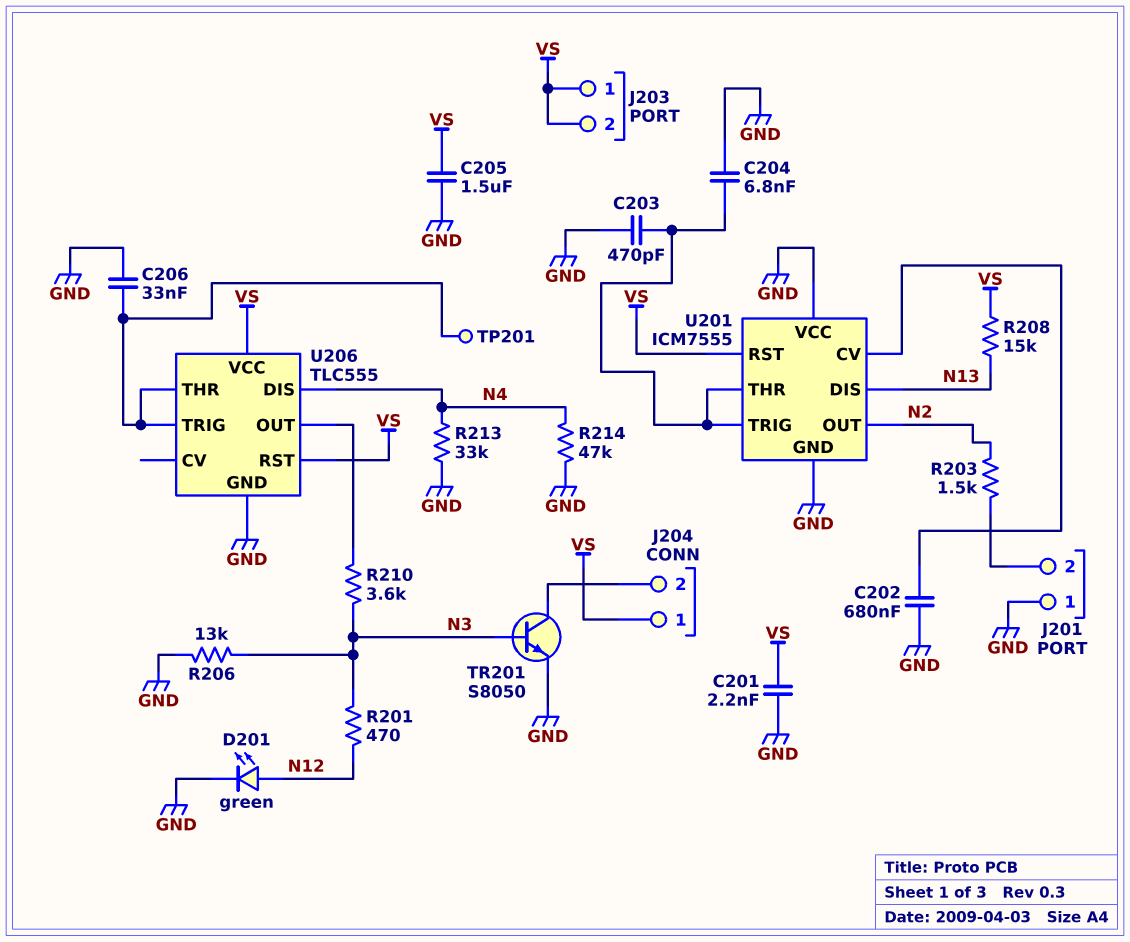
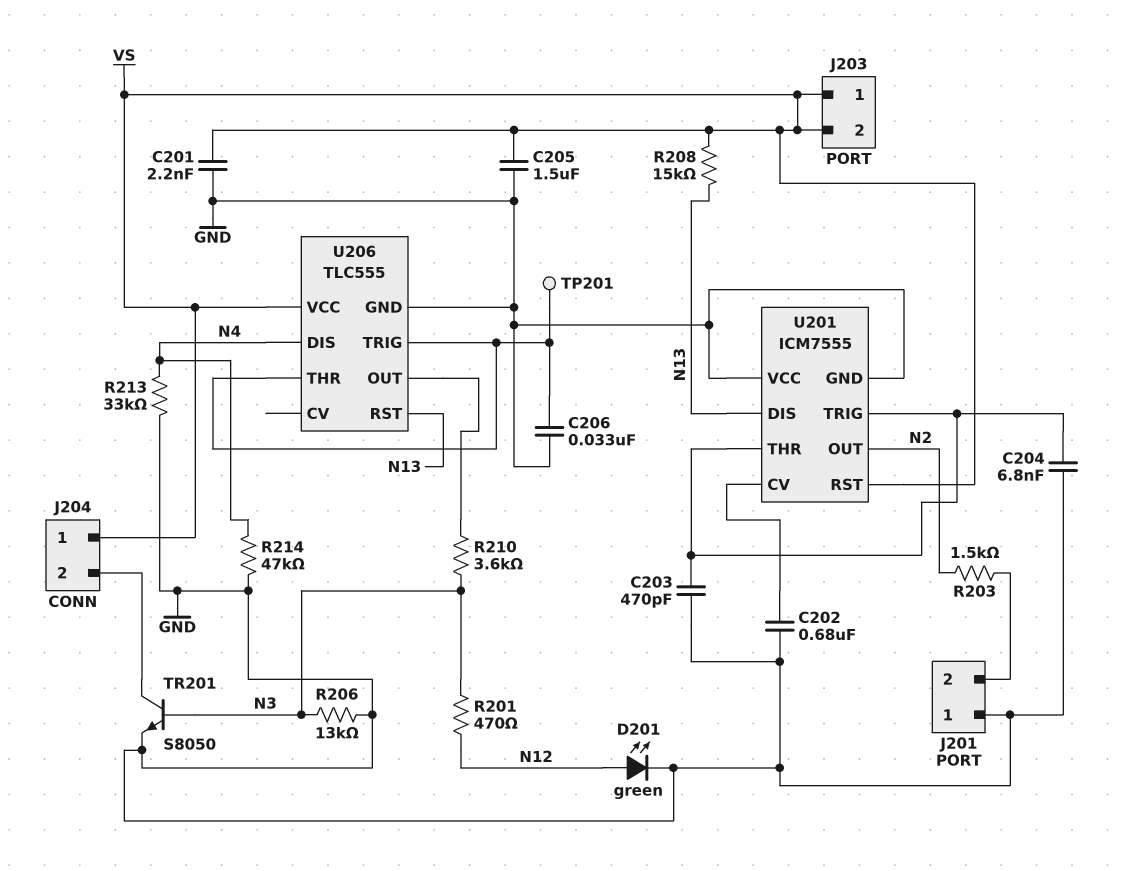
U206 pin RST: VS -> N13

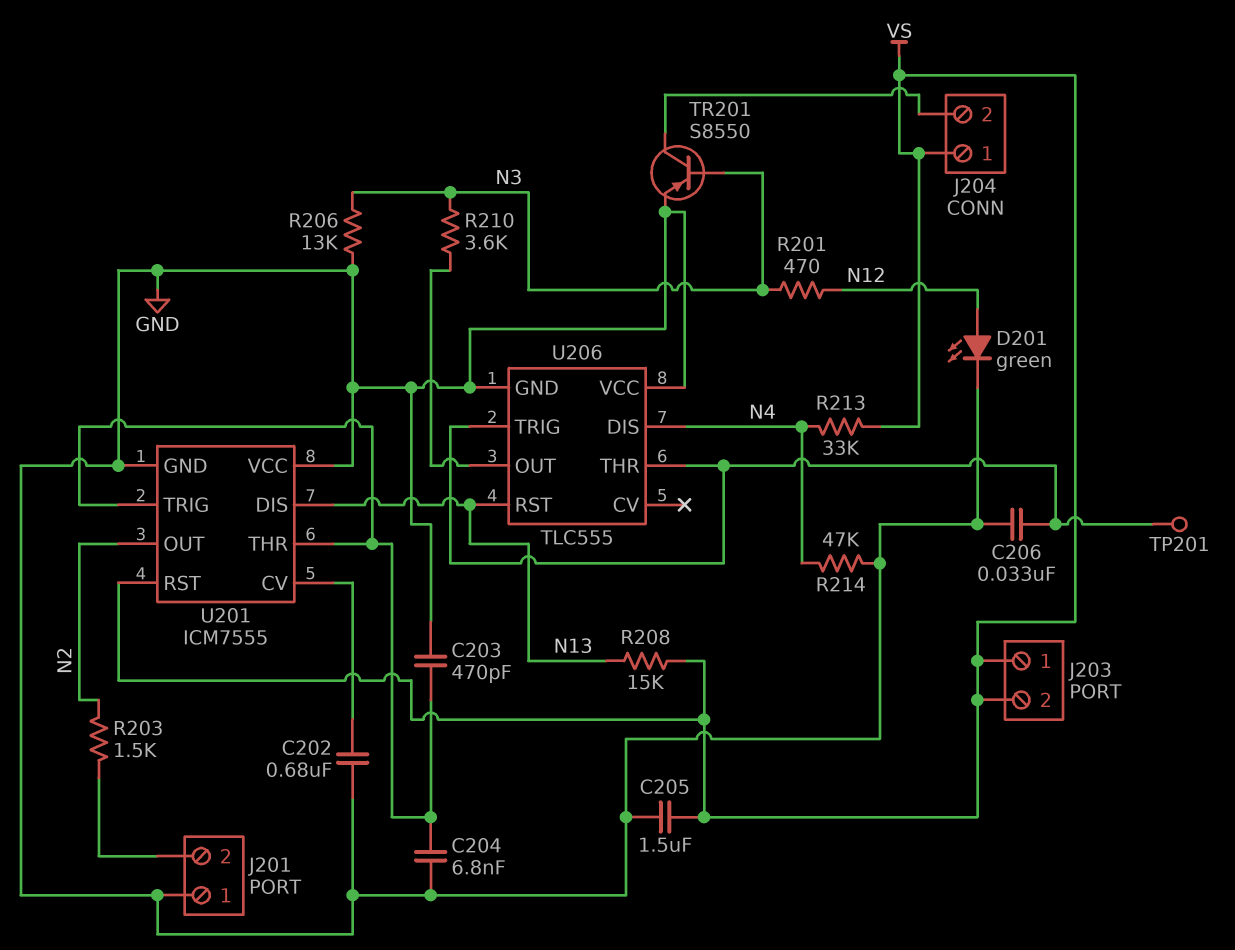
C201: 2.2nF (GND, VS) -> none
R213: 33k (GND, N4) -> 33k (N4, VS)
TR201: NPN S8050 (B N3, C J204/2, E GND) -> PNP S8550 (B N3, C J204/2, E GND)
U206 pin VCC: VS -> GND

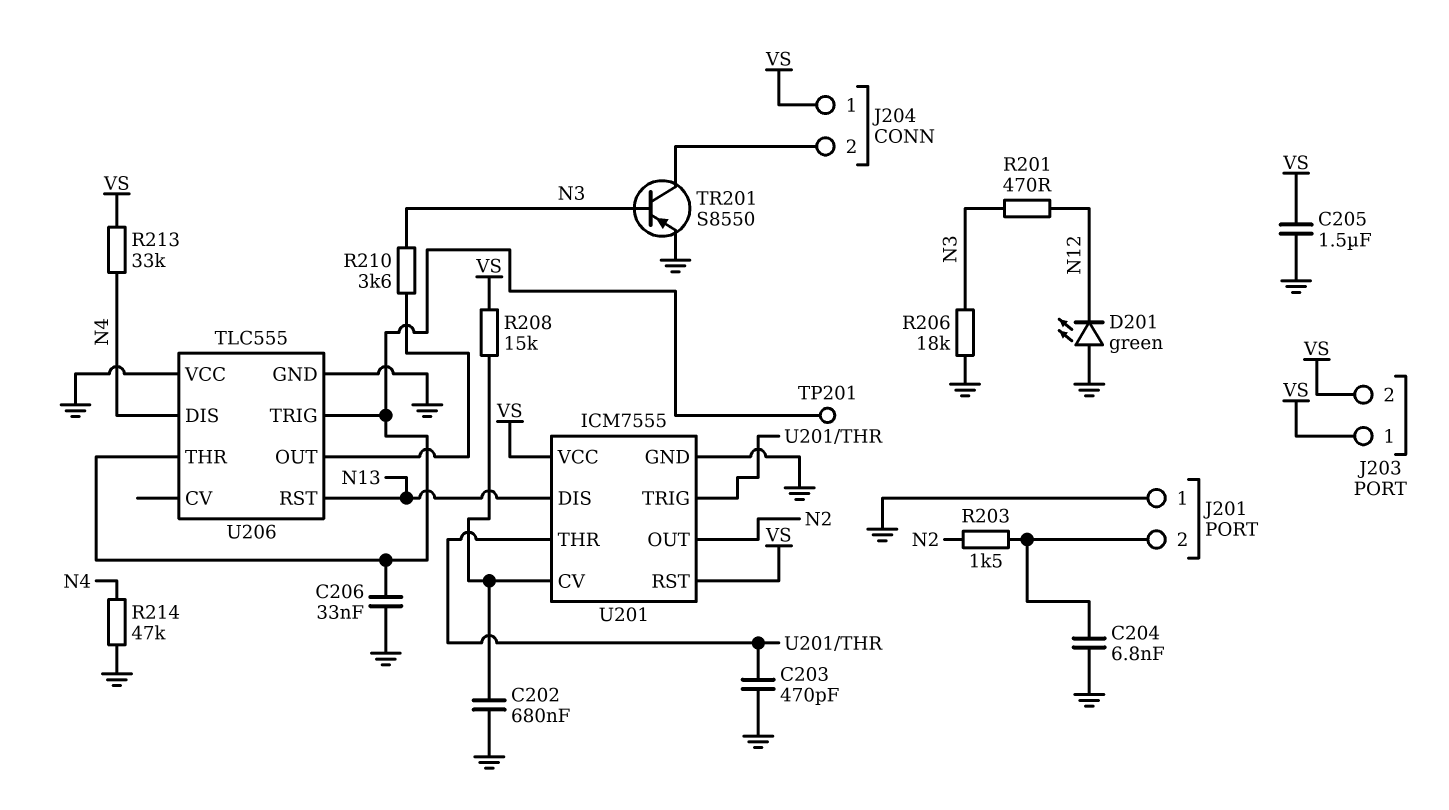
C204: 6.8nF (GND, U201/THR) -> 6.8nF (GND, J201/2)
D201: LED green (A N12, K GND) -> LED green (A GND, K N12)
R206: 13k (GND, N3) -> 18k (GND, N3)
R208: 15k (N13, VS) -> 15k (U201/CV, VS)
U201 pin VCC: GND -> VS

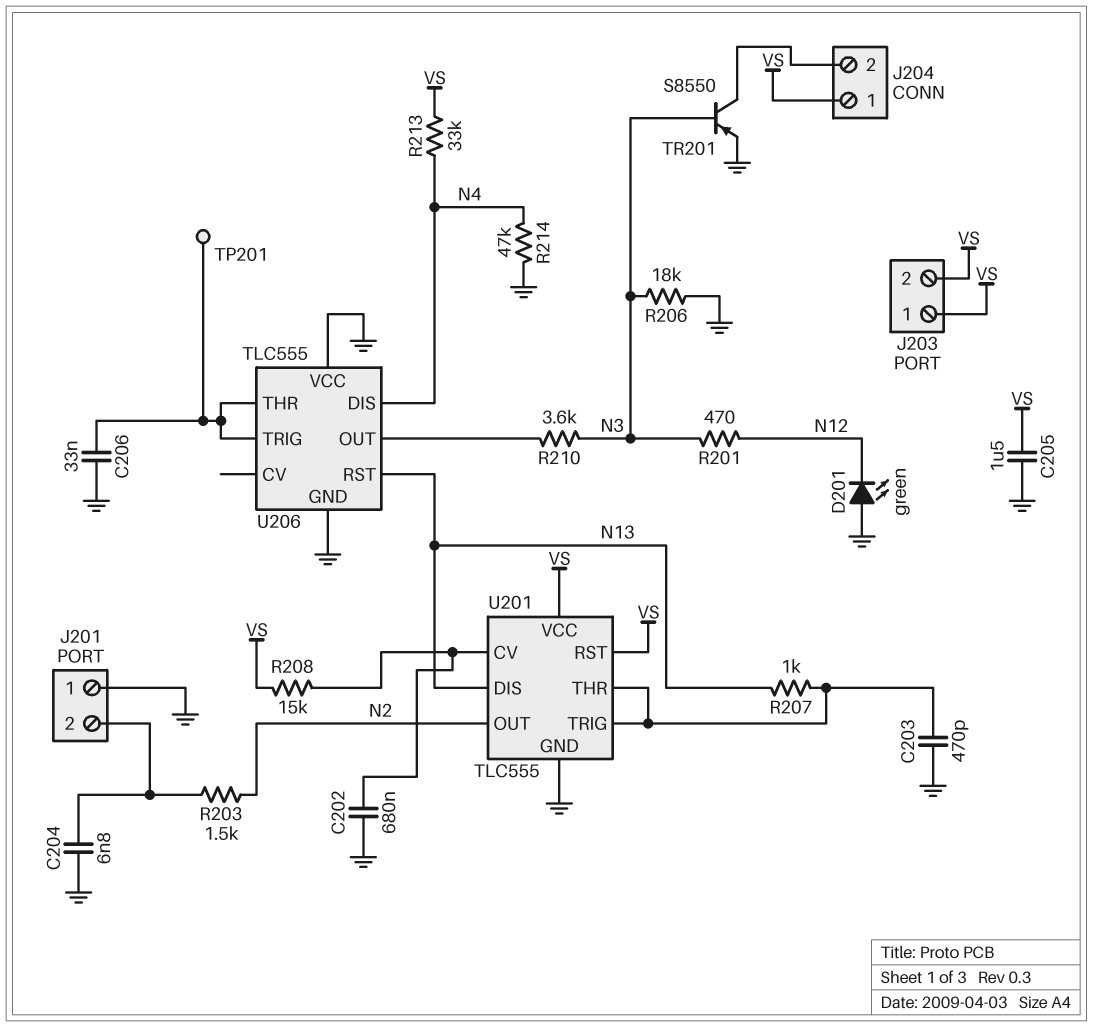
R207: none -> 1k (N13, U201/THR)
U201: ICM7555 -> TLC555

